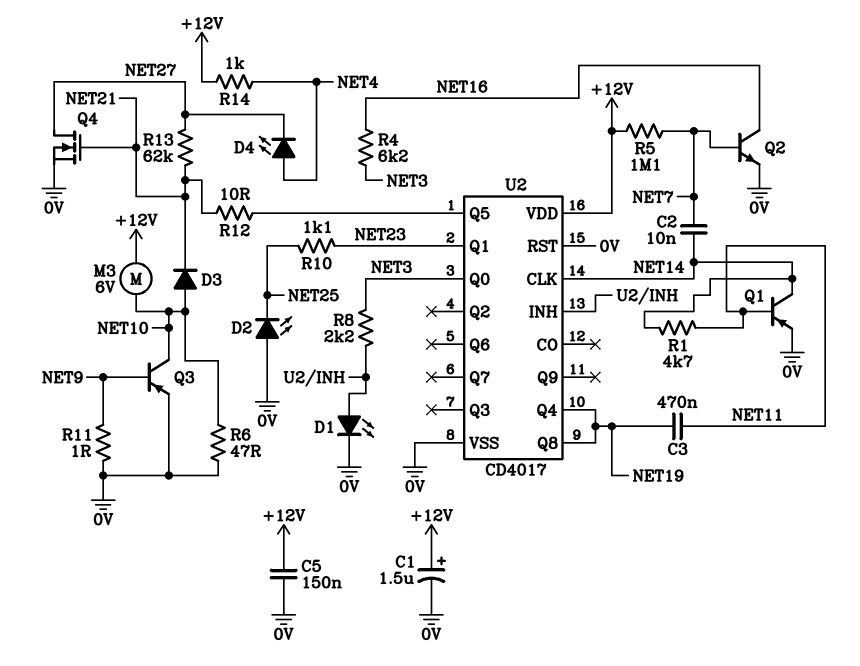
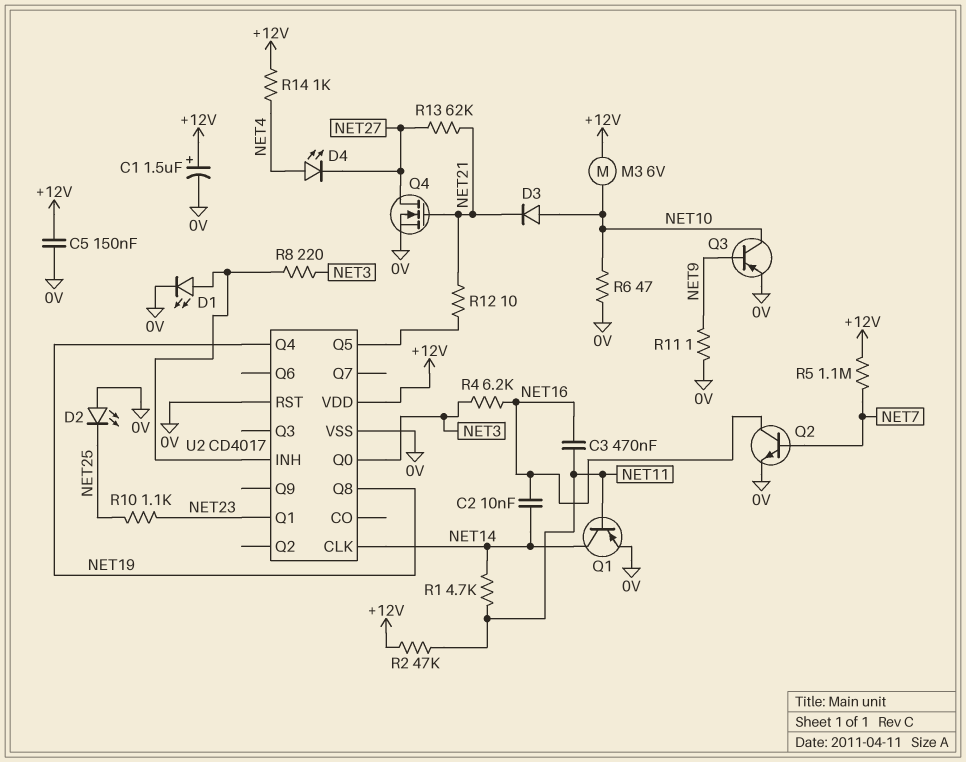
C2: 10nF (NET7, NET14) -> 10nF (NET14, NET16)
C3: 470nF (NET11, NET19) -> 470nF (NET11, NET16)
R2: none -> 47k (+12V, NET11)
R8: 2.2k (NET3, U2/INH) -> 220 (NET3, U2/INH)

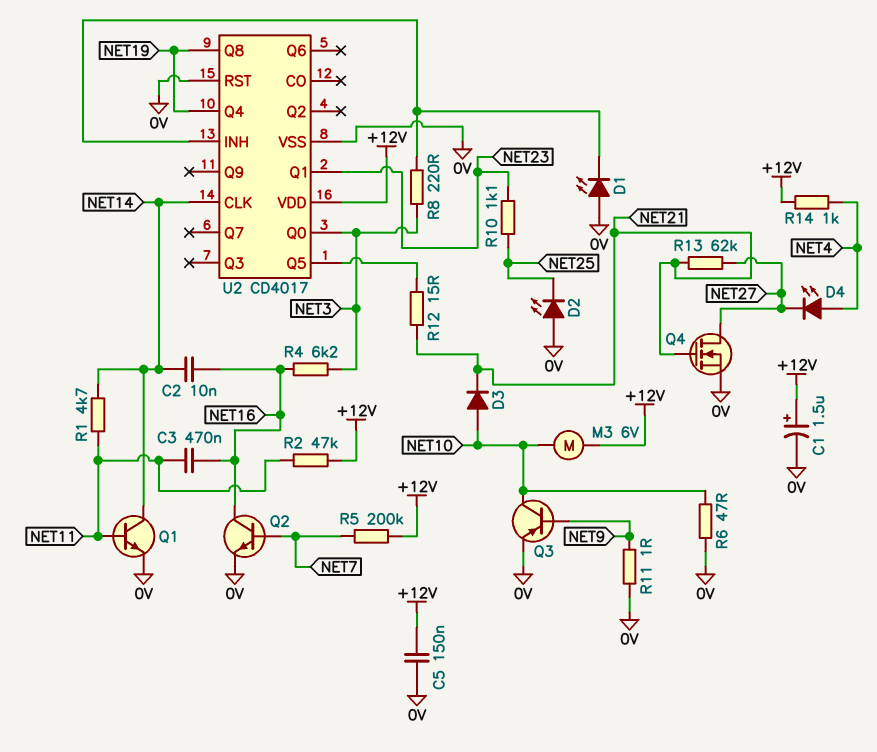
D1: LED (A U2/INH, K 0V) -> LED (A 0V, K U2/INH)
Q1: PNP (B NET11, C NET14, E 0V) -> NPN (B NET11, C NET14, E 0V)
R5: 1.1M (+12V, NET7) -> 200k (+12V, NET7)
R12: 10 (NET21, U2/Q5) -> 15 (NET21, U2/Q5)

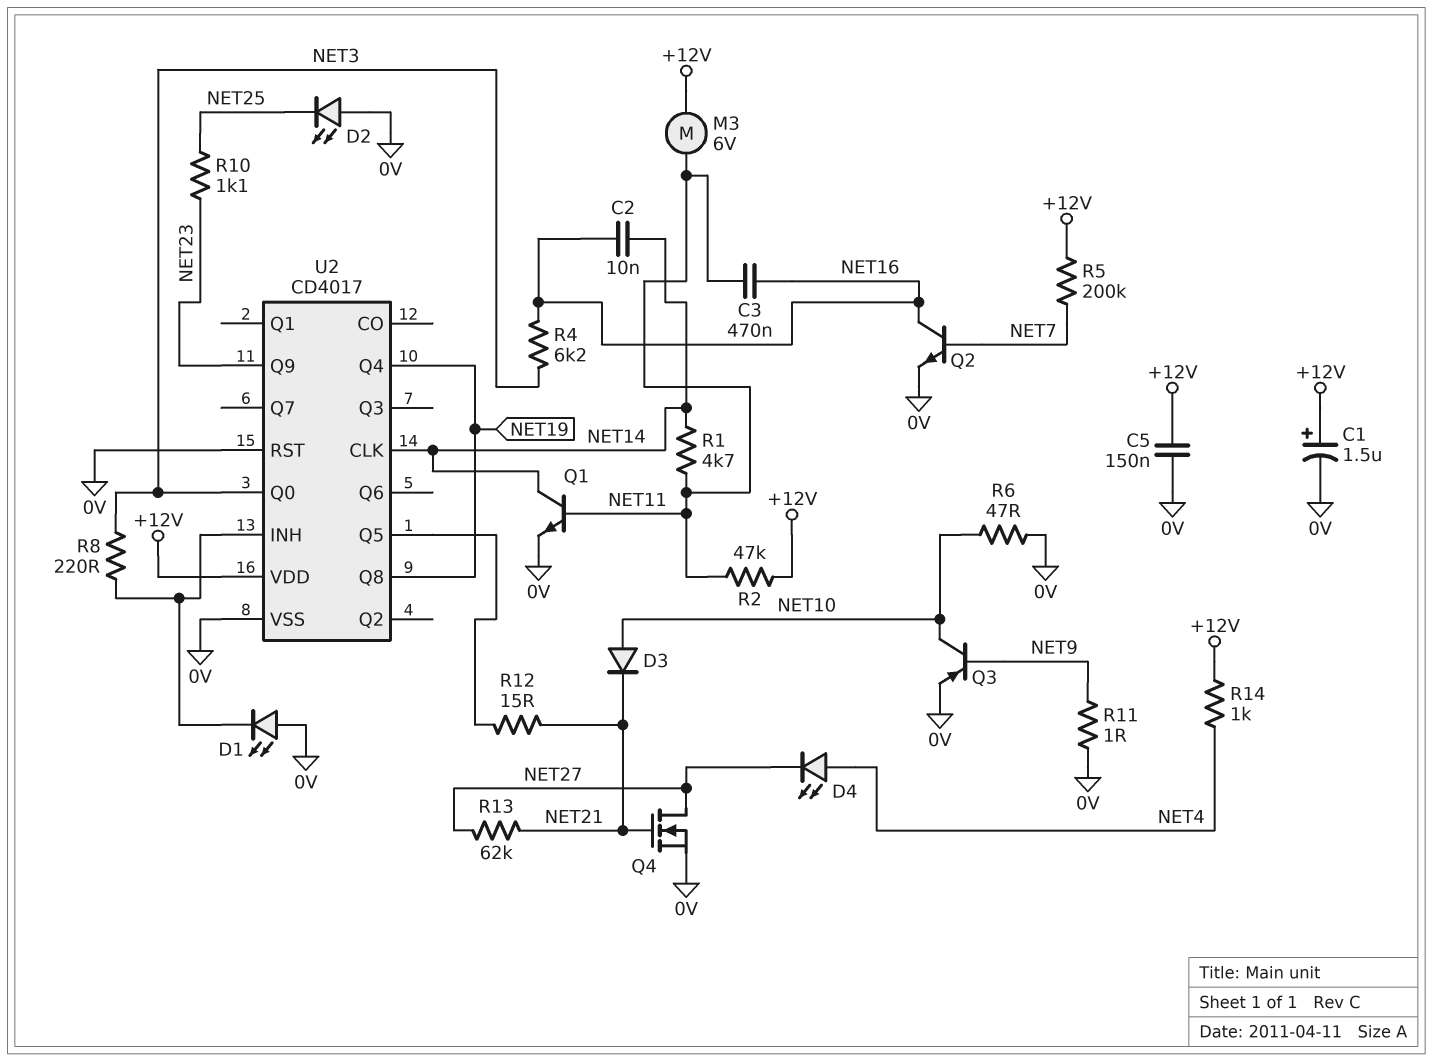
M3: motor 6V (+12V, NET10) -> motor 6V (+12V, NET11)
U2 pin Q1: NET23 -> none
U2 pin Q9: none -> NET23

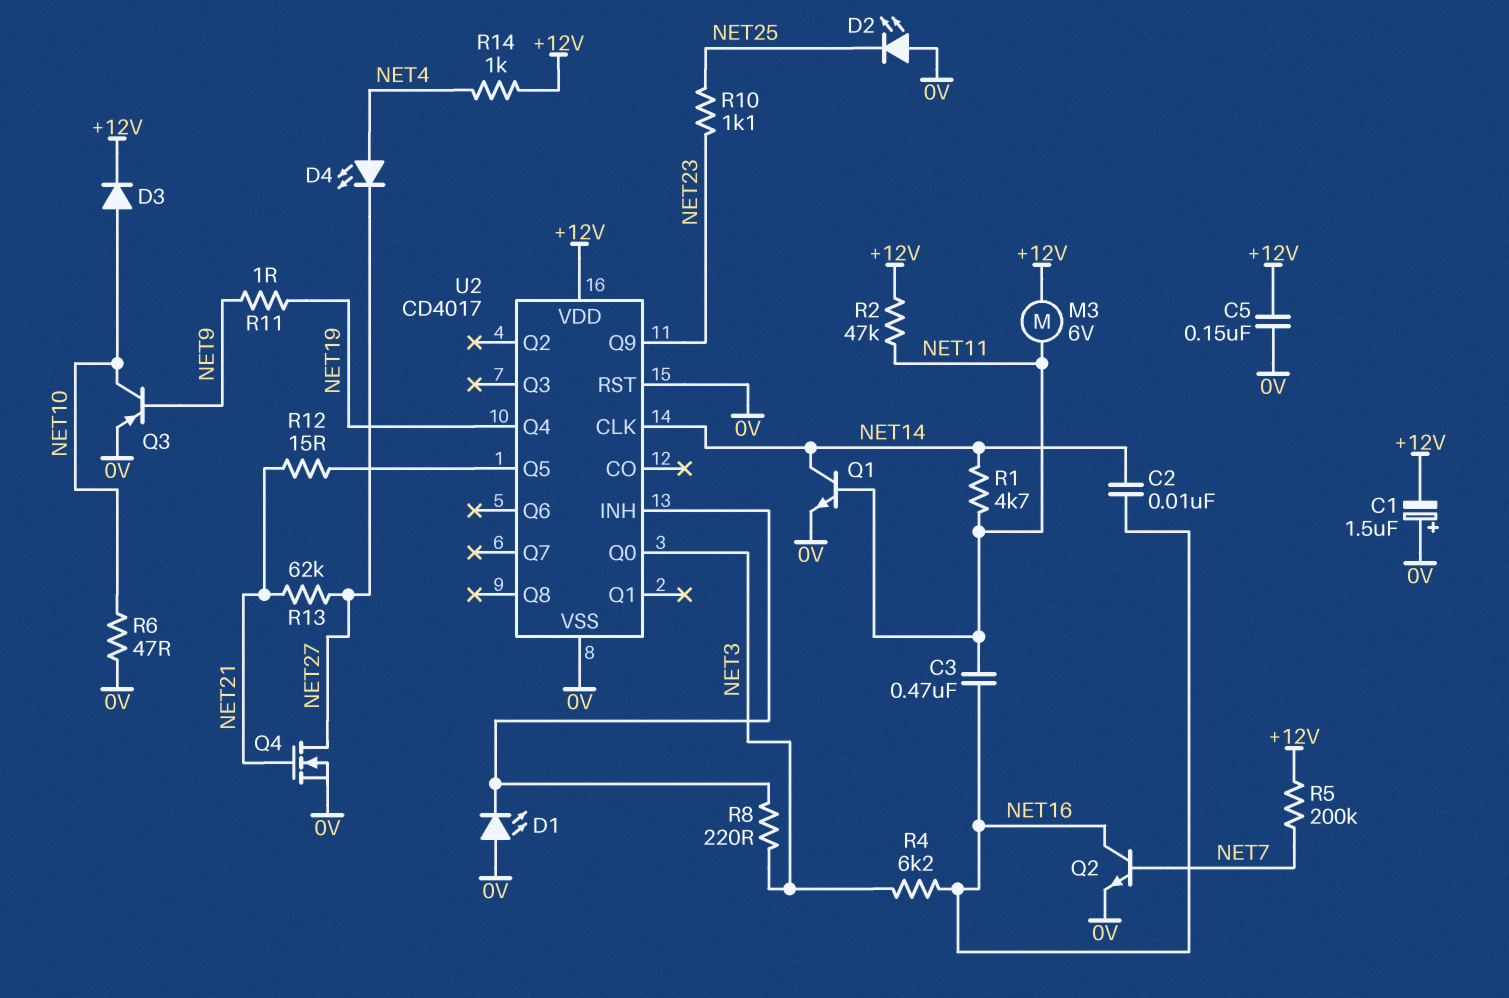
C1: 1.5uF (plus +12V, minus 0V) -> 1.5uF (plus 0V, minus +12V)
D3: diode (A NET10, K NET21) -> diode (A NET10, K +12V)
R11: 1 (0V, NET9) -> 1 (NET9, NET19)
U2 pin Q8: NET19 -> none

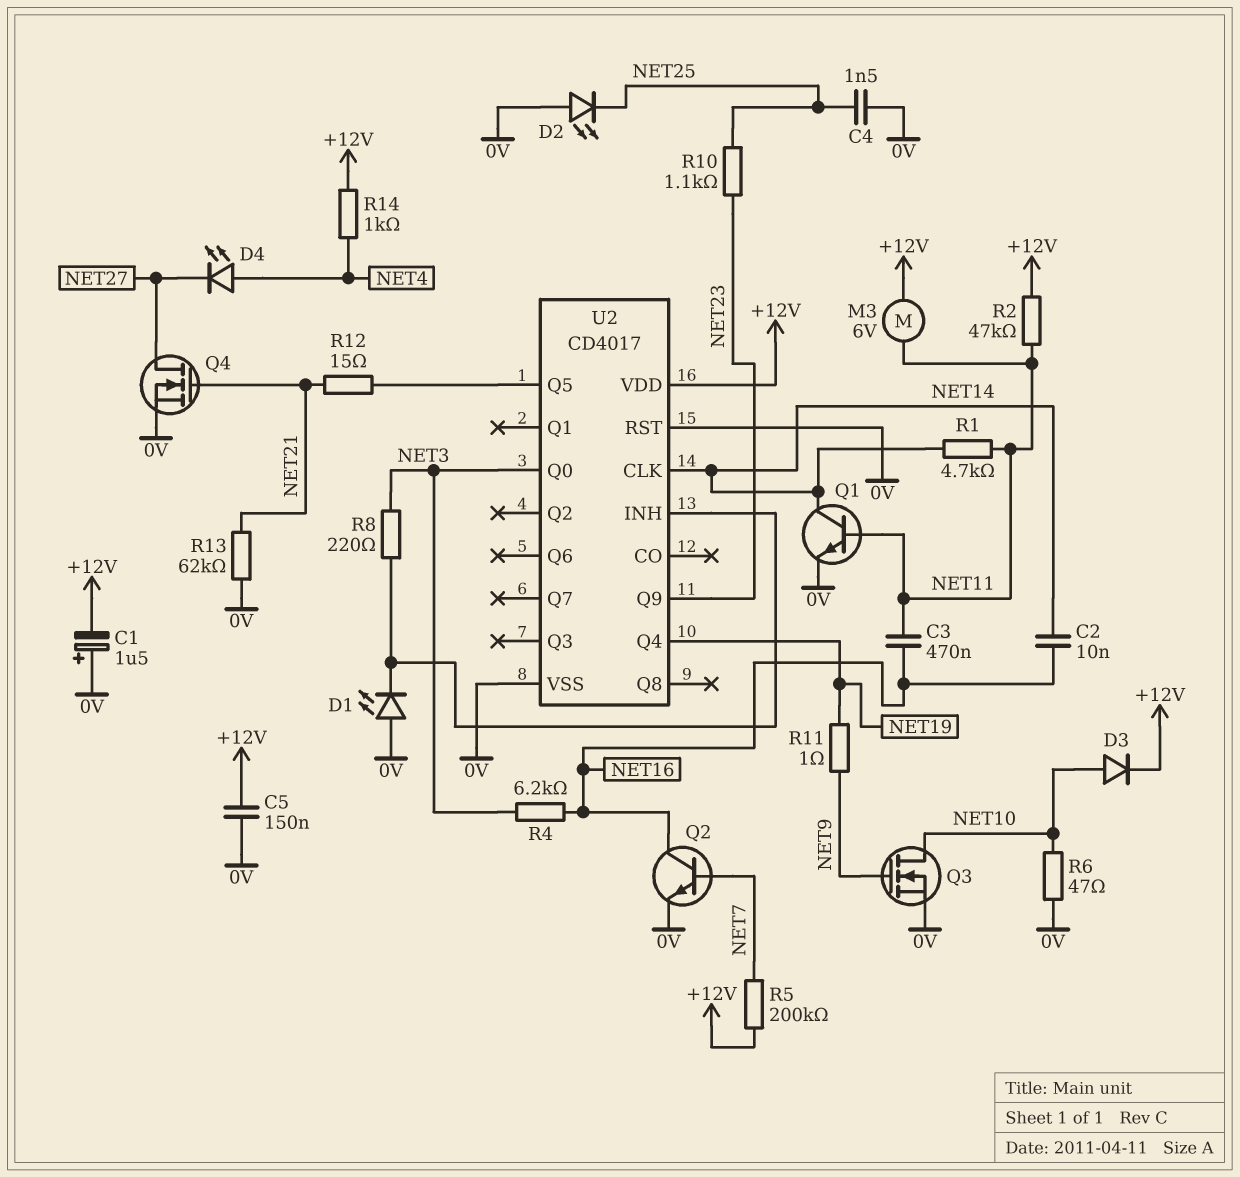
C4: none -> 1.5nF (0V, NET25)
Q3: PNP (B NET9, C NET10, E 0V) -> NMOS (G NET9, D NET10, S 0V)
R13: 62k (NET21, NET27) -> 62k (0V, NET21)

